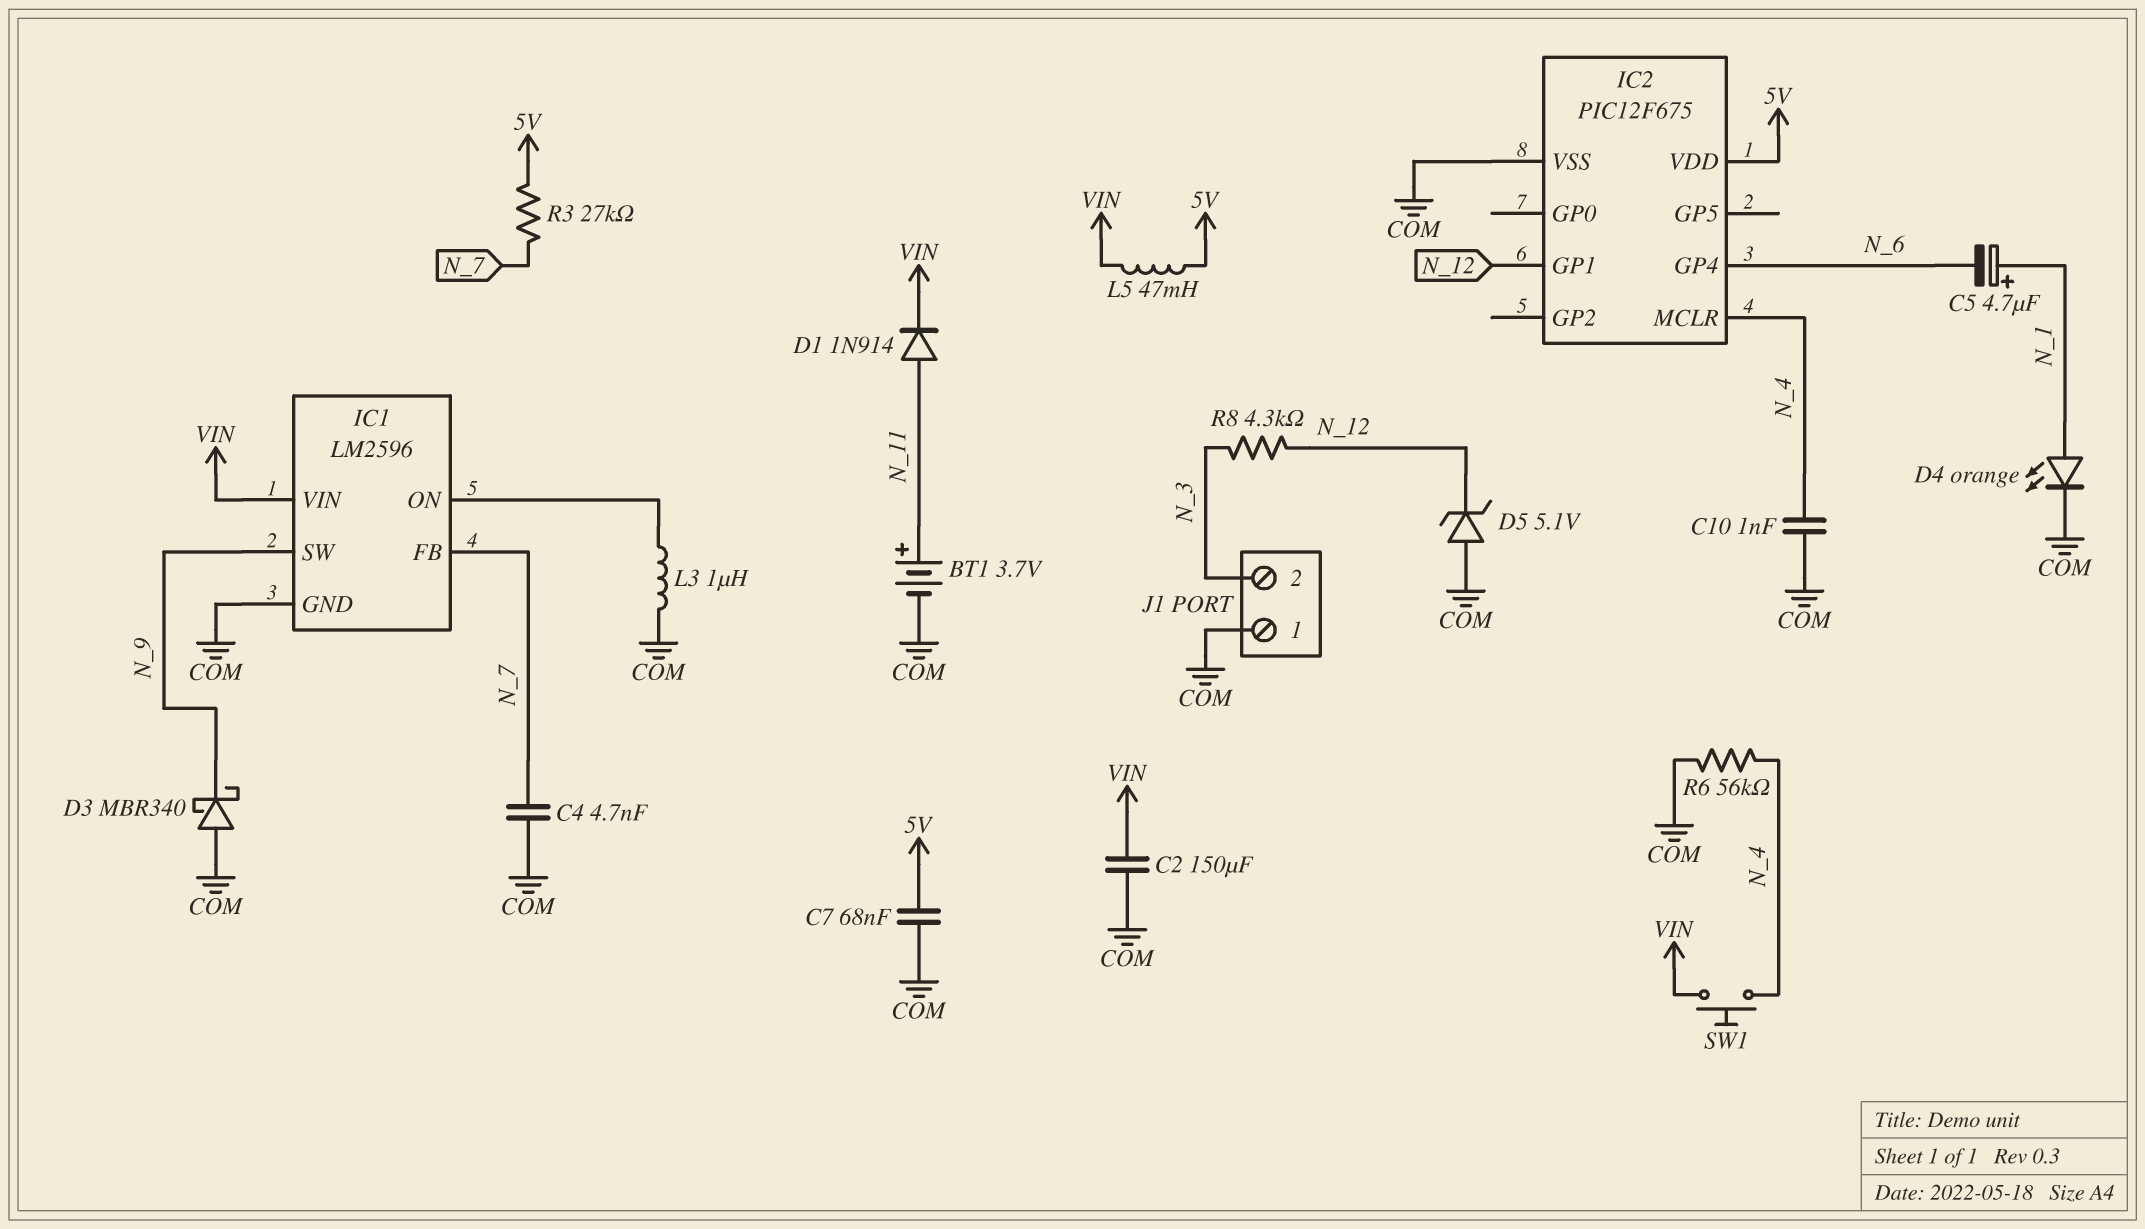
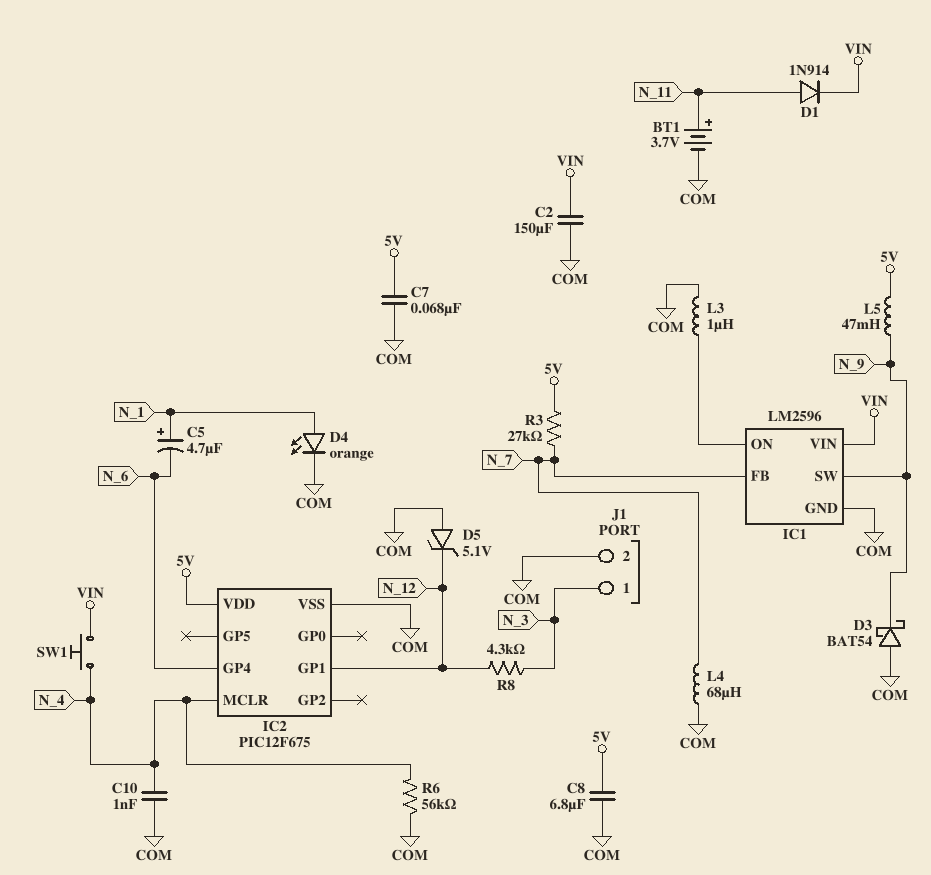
C4: 4.7nF (COM, N_7) -> none
C8: none -> 6.8uF (5V, COM)
D3: schottky MBR340 (A COM, K N_9) -> schottky BAT54 (A COM, K N_9)
J1 pin 1: COM -> N_3
J1 pin 2: N_3 -> COM
L4: none -> 68uH (COM, N_7)
L5: 47mH (5V, VIN) -> 47mH (5V, N_9)

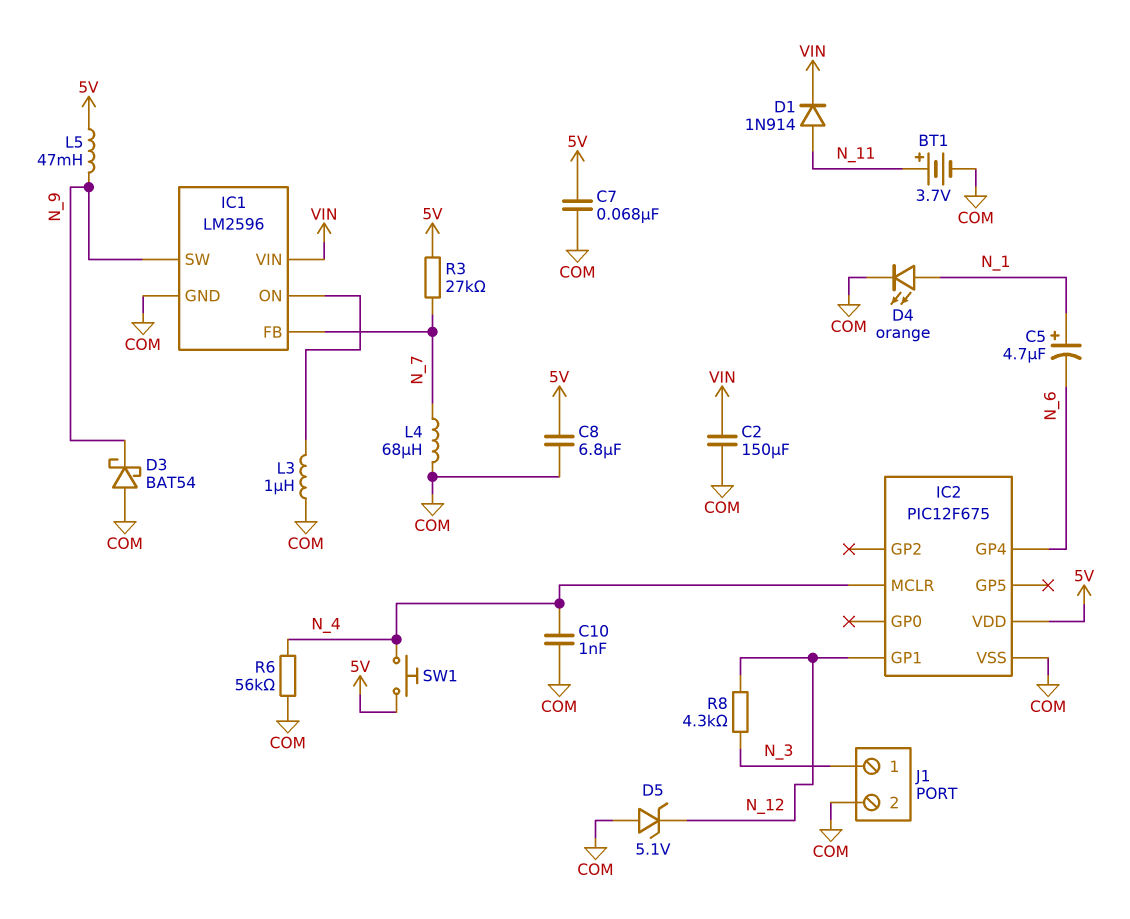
SW1: button (N_4, VIN) -> button (5V, N_4)

